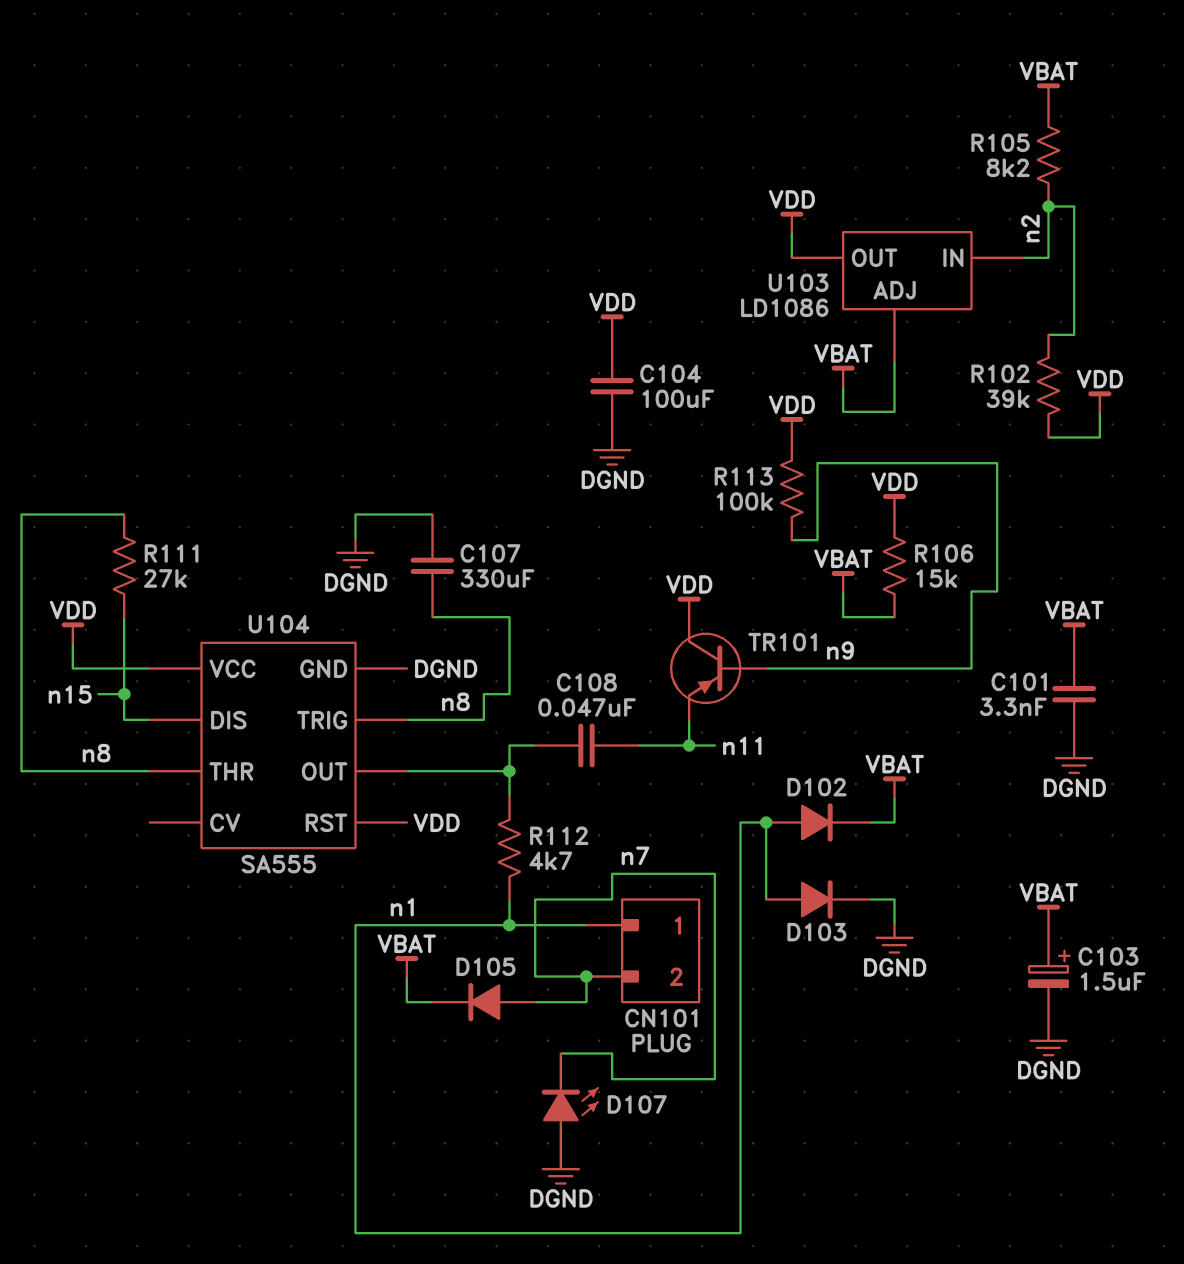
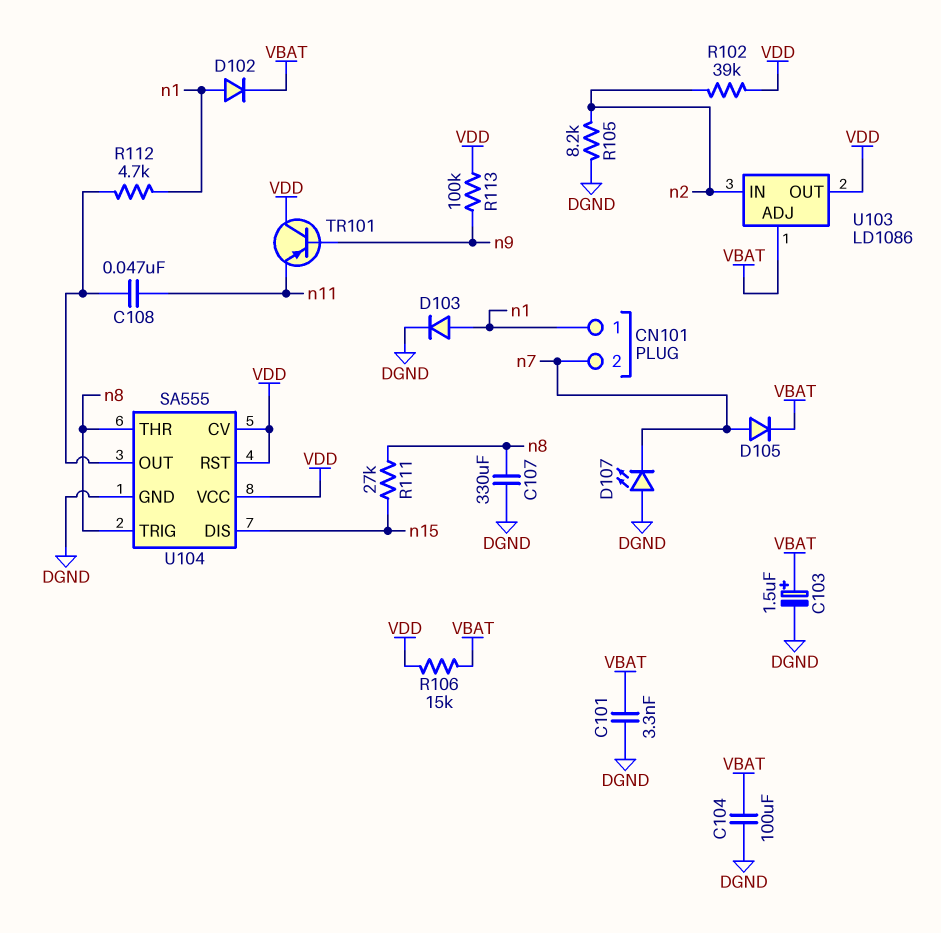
C104: 100uF (DGND, VDD) -> 100uF (DGND, VBAT)
R105: 8.2k (VBAT, n2) -> 8.2k (DGND, n2)
U104 pin CV: none -> VDD

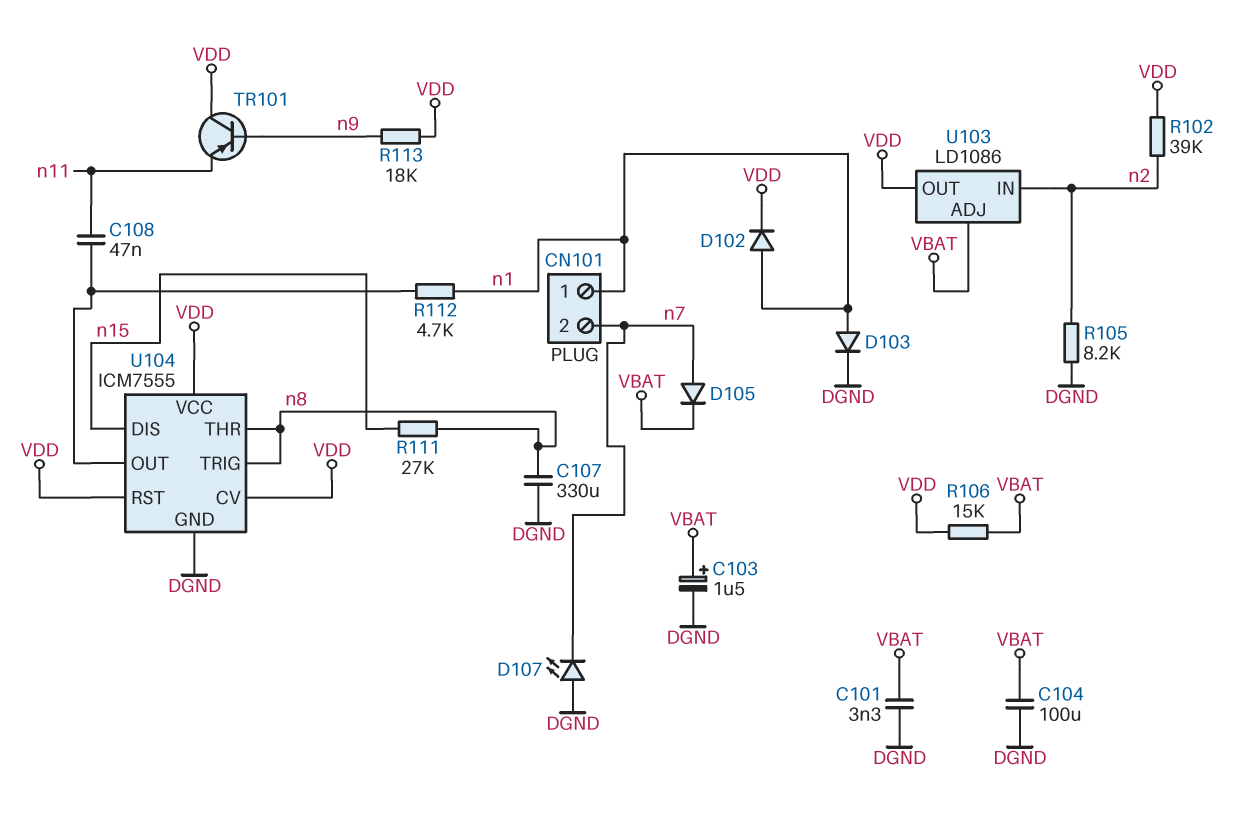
D102: diode (A n1, K VBAT) -> diode (A n1, K VDD)
R113: 100k (VDD, n9) -> 18k (VDD, n9)
U104: SA555 -> ICM7555

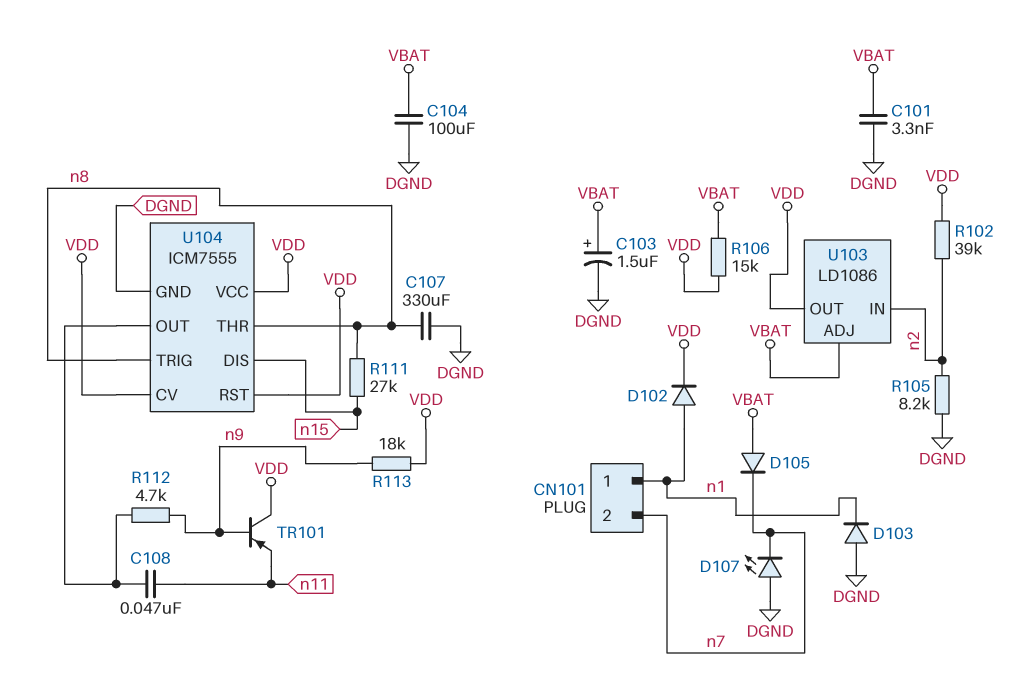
D103: diode (A n1, K DGND) -> diode (A DGND, K n1)
D105: diode (A n7, K VBAT) -> diode (A VBAT, K n7)
R112: 4.7k (U104/OUT, n1) -> 4.7k (U104/OUT, n9)

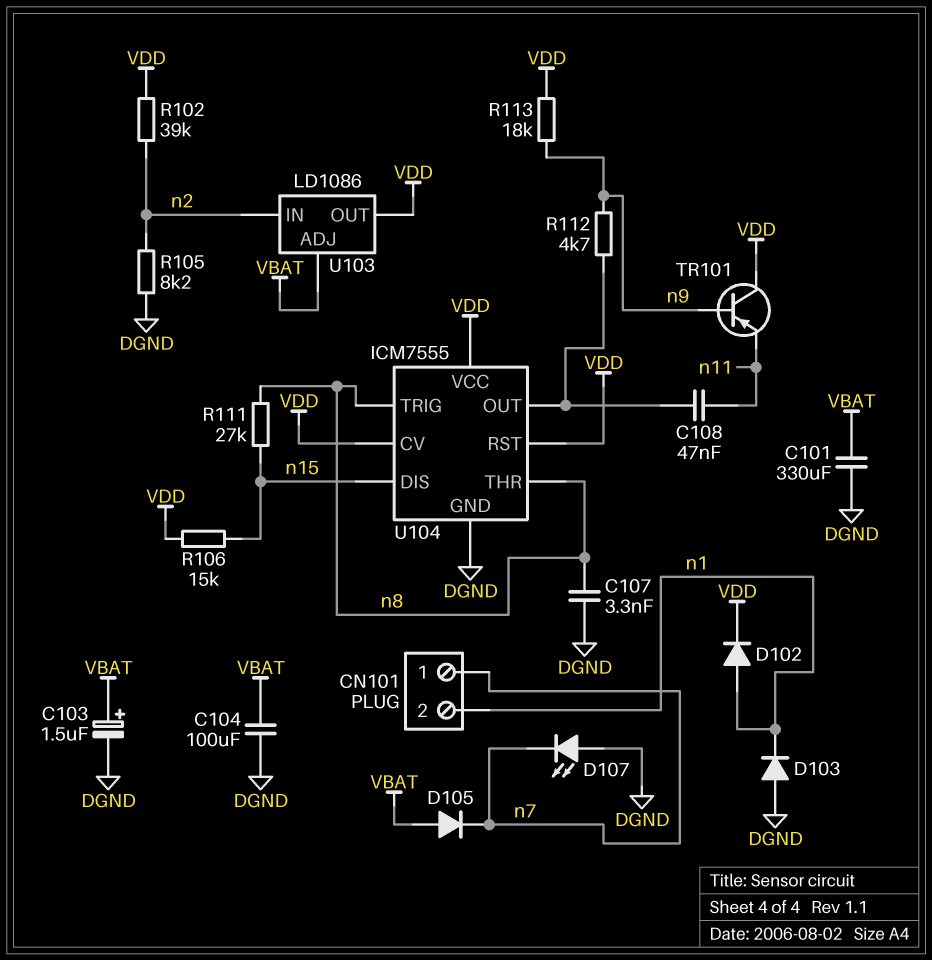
C101: 3.3nF (DGND, VBAT) -> 330uF (DGND, VBAT)
C107: 330uF (DGND, n8) -> 3.3nF (DGND, n8)
CN101 pin 1: n1 -> n7
CN101 pin 2: n7 -> n1
R106: 15k (VBAT, VDD) -> 15k (VDD, n15)

